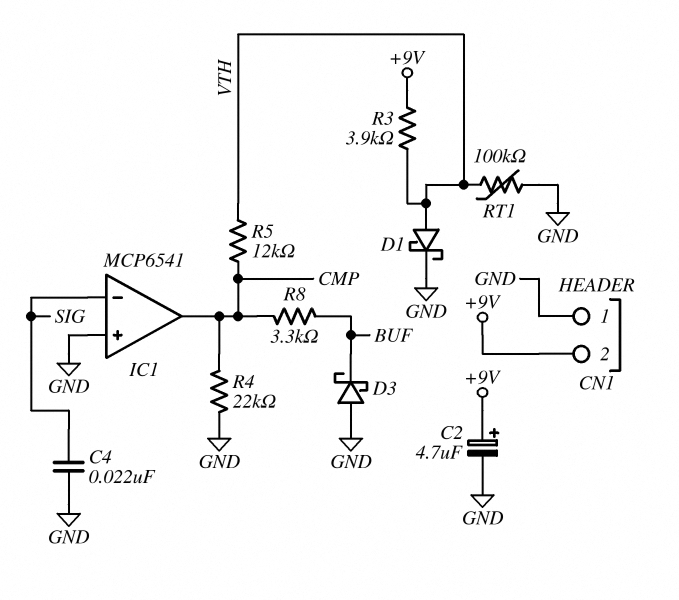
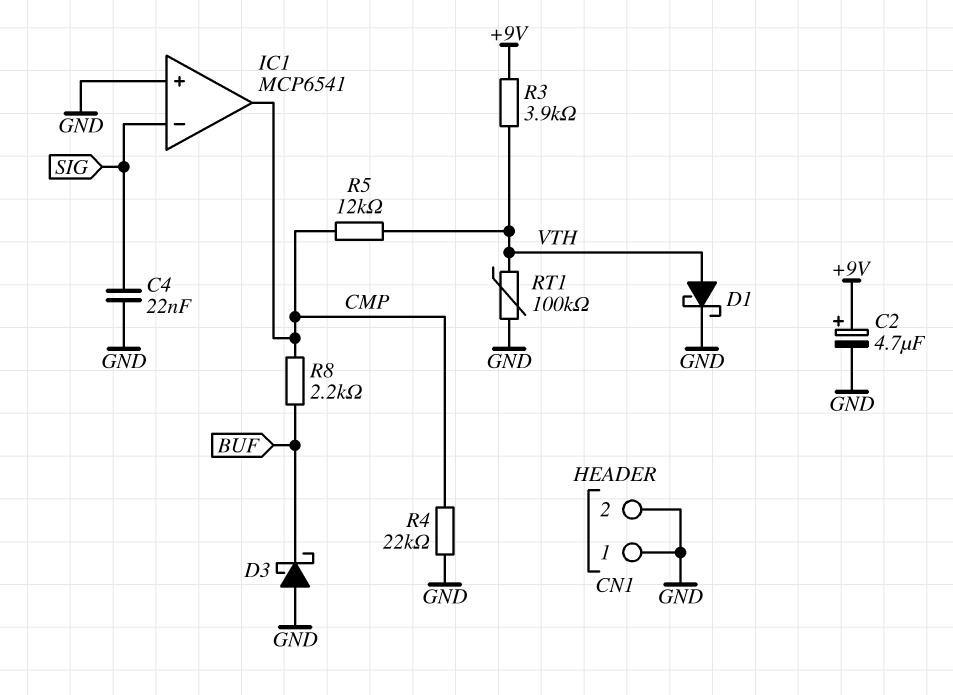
CN1 pin 2: +9V -> GND
R8: 3.3k (BUF, CMP) -> 2.2k (BUF, CMP)

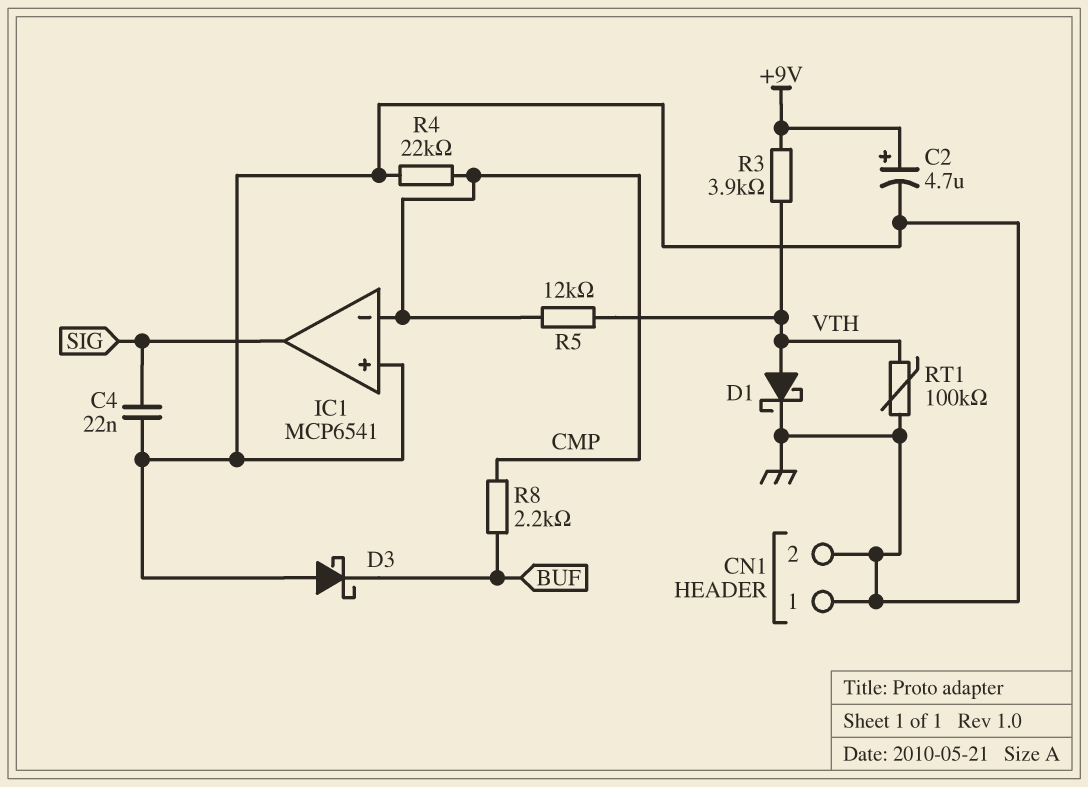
IC1 pin in-: SIG -> CMP
IC1 pin out: CMP -> SIG

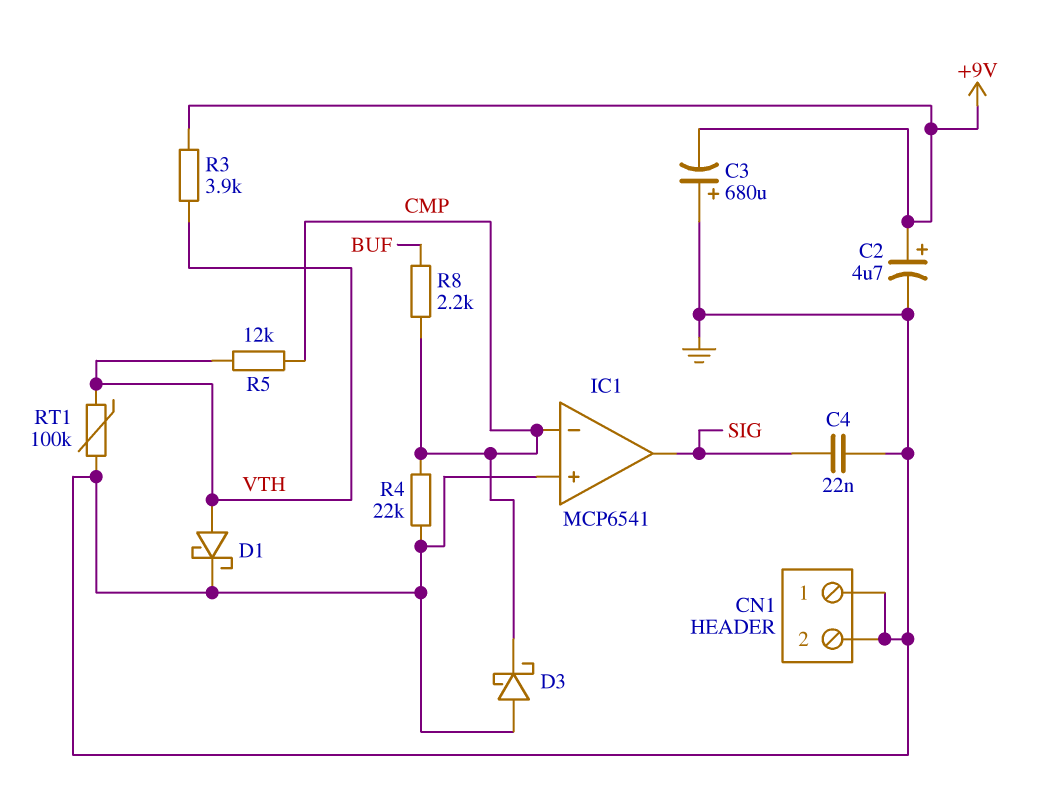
C3: none -> 680uF (plus GND, minus +9V)
D3: schottky (A GND, K BUF) -> schottky (A GND, K CMP)

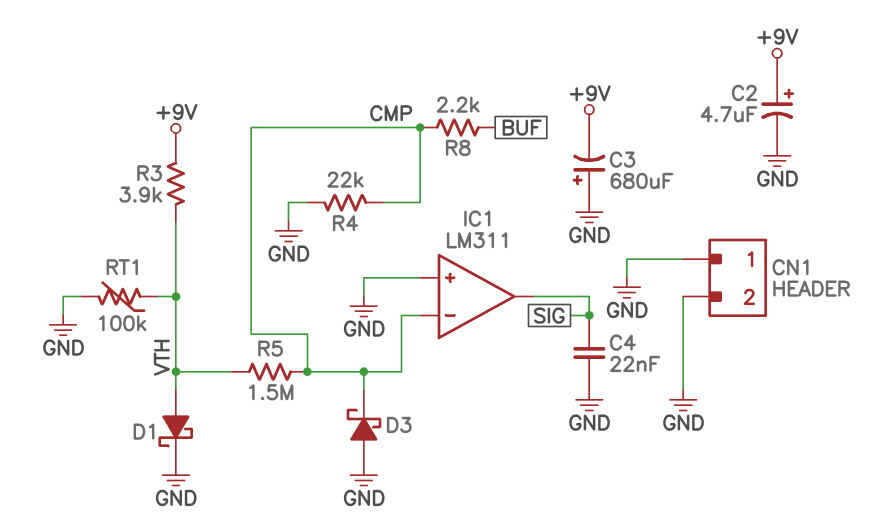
IC1: MCP6541 -> LM311
R5: 12k (CMP, VTH) -> 1.5M (CMP, VTH)

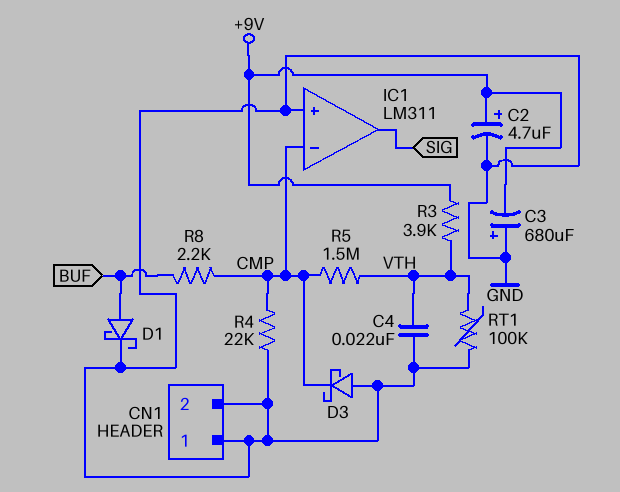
C4: 22nF (GND, SIG) -> 22nF (GND, VTH)
D1: schottky (A VTH, K GND) -> schottky (A BUF, K GND)

